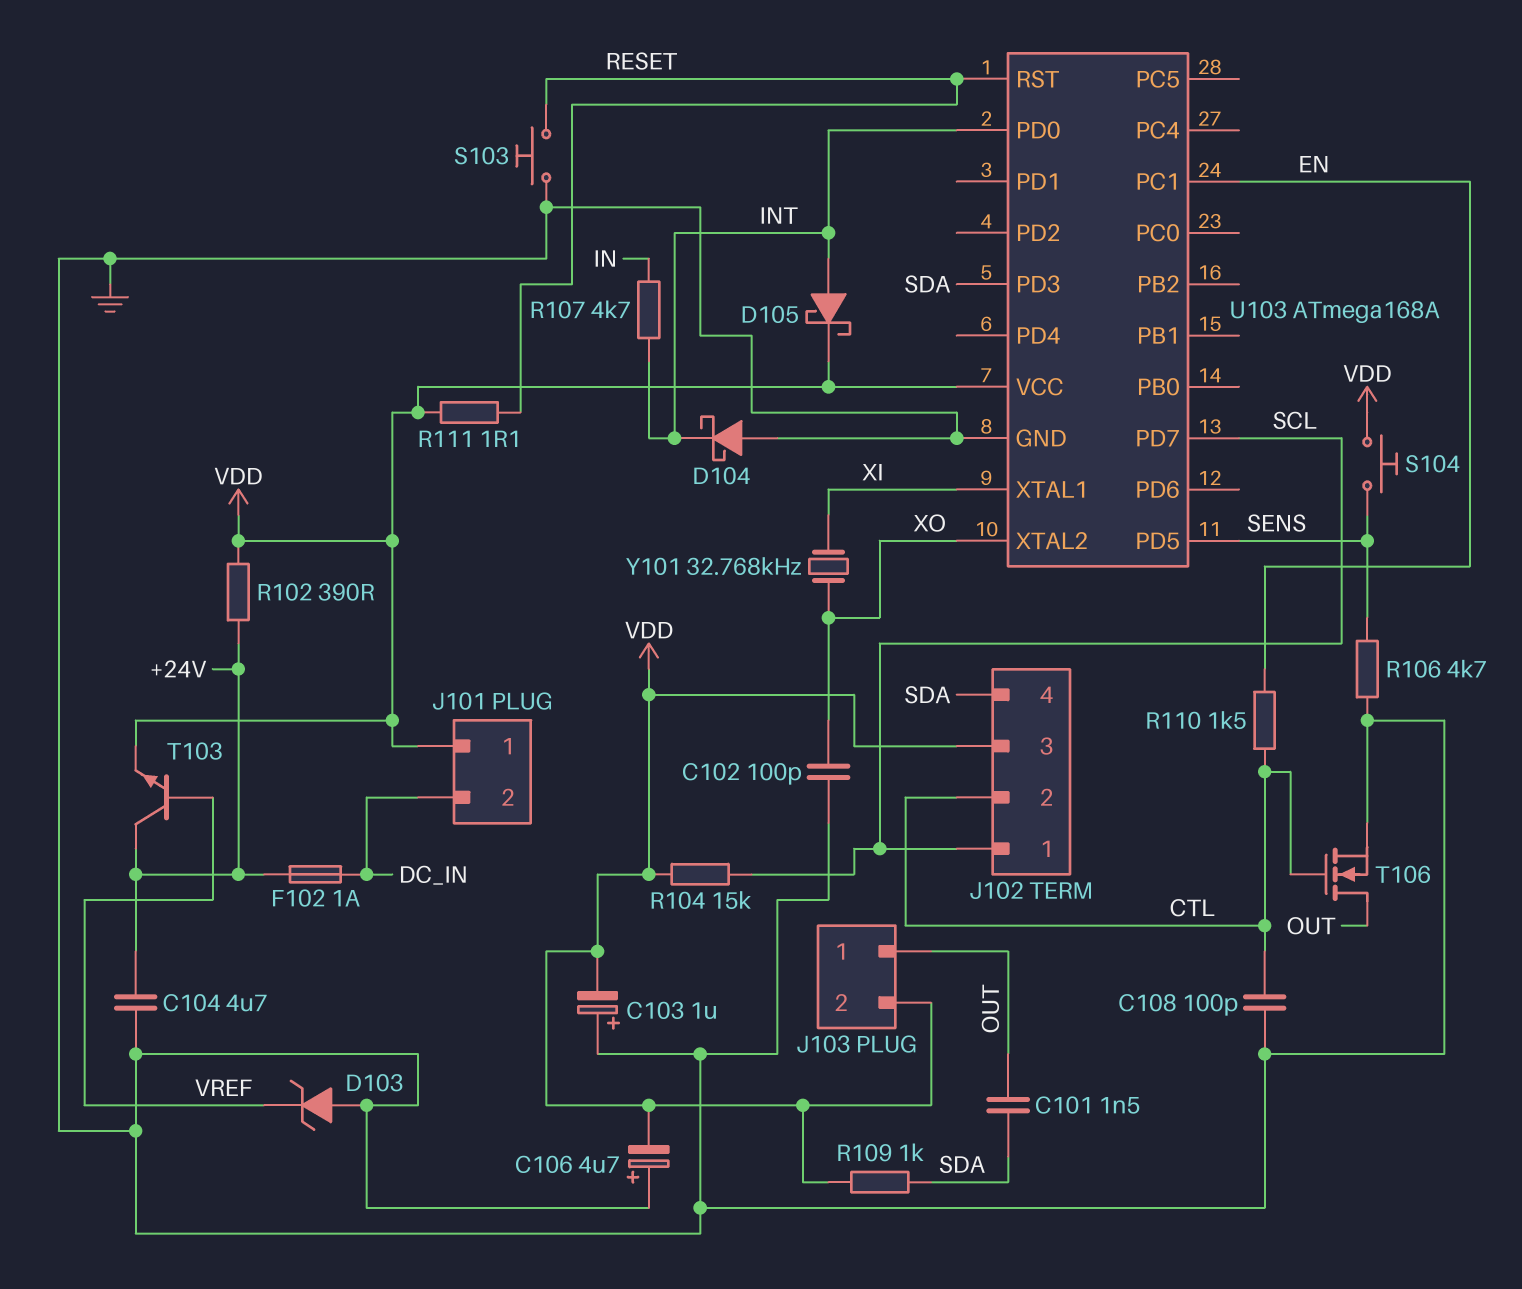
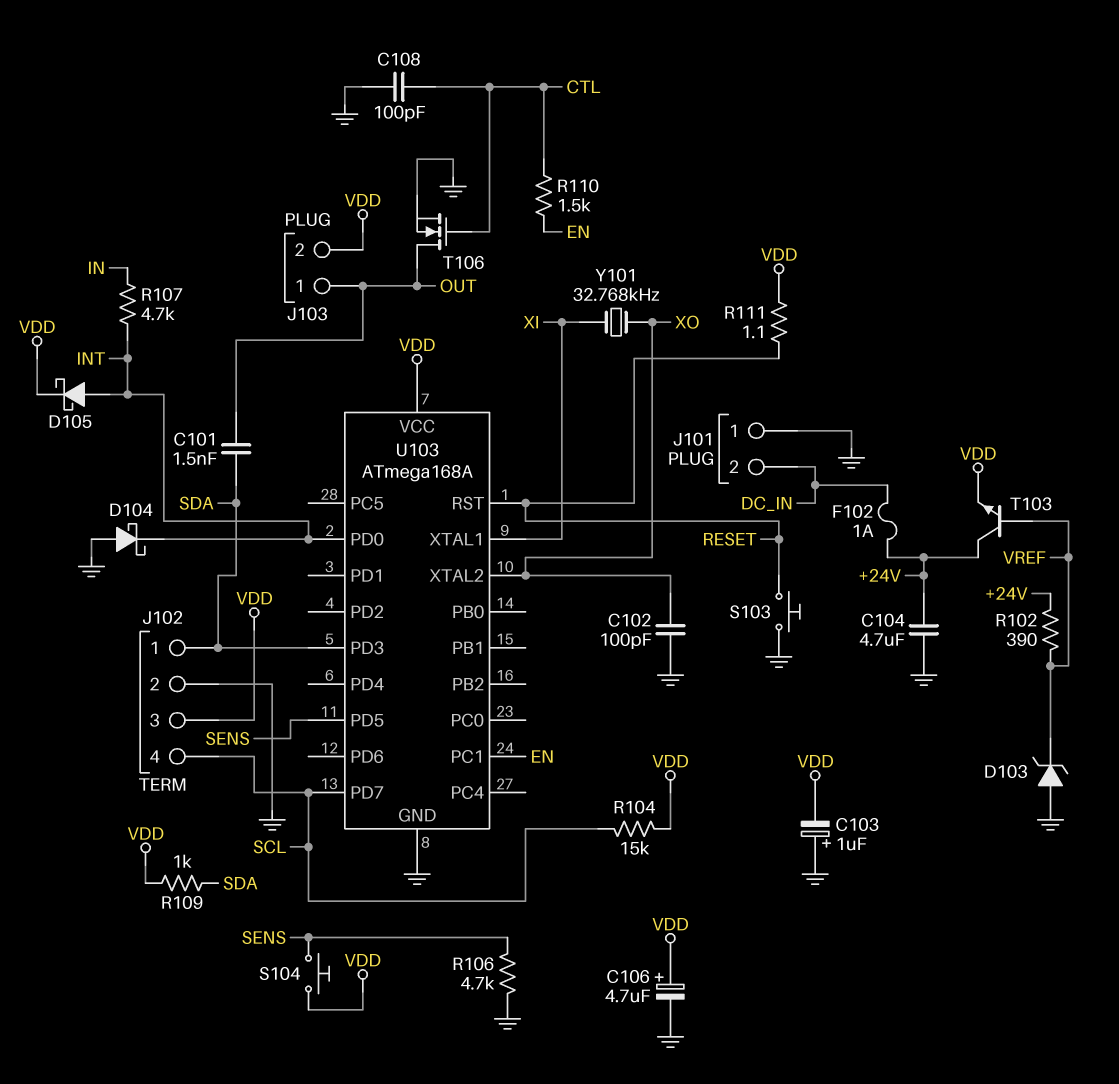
C106: 4.7uF (plus GND, minus VDD) -> 4.7uF (plus VDD, minus GND)
J101 pin 1: VDD -> GND
J102 pin 1: SCL -> SDA
J102 pin 2: CTL -> GND
J102 pin 4: SDA -> SCL
R102: 390 (+24V, VDD) -> 390 (+24V, VREF)

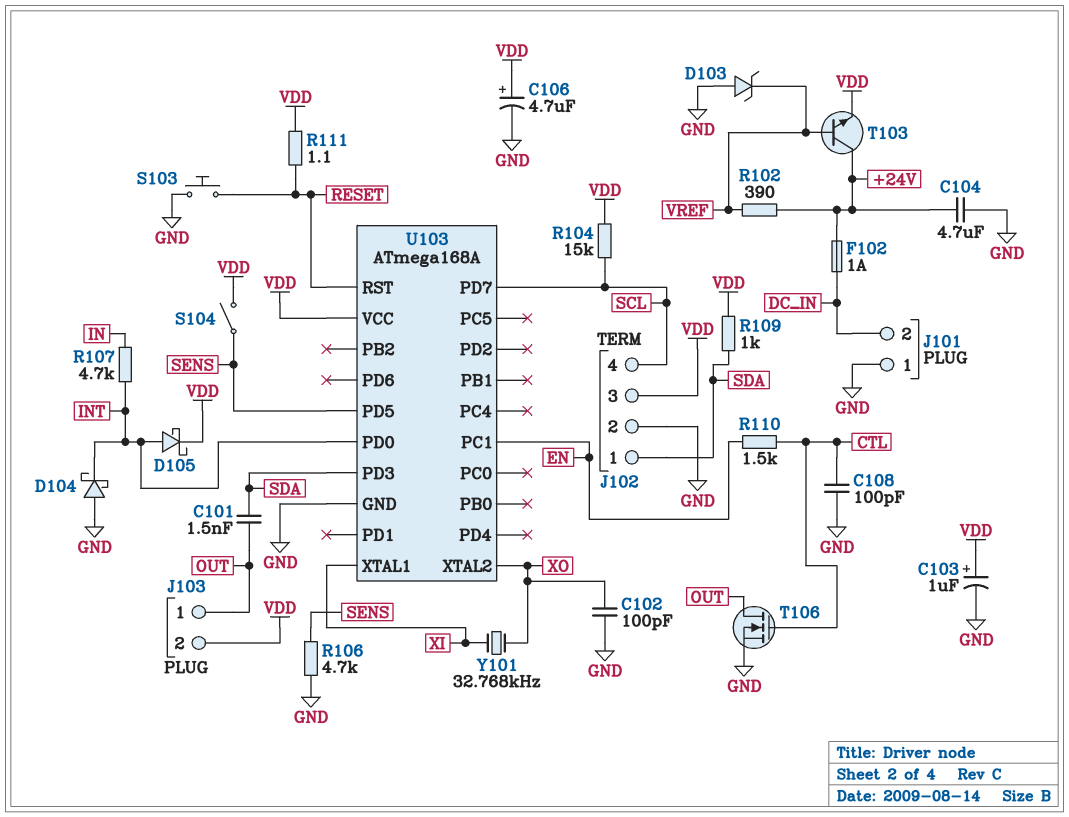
C103: 1uF (plus GND, minus VDD) -> 1uF (plus VDD, minus GND)
S104: button (SENS, VDD) -> switch (SENS, VDD)

